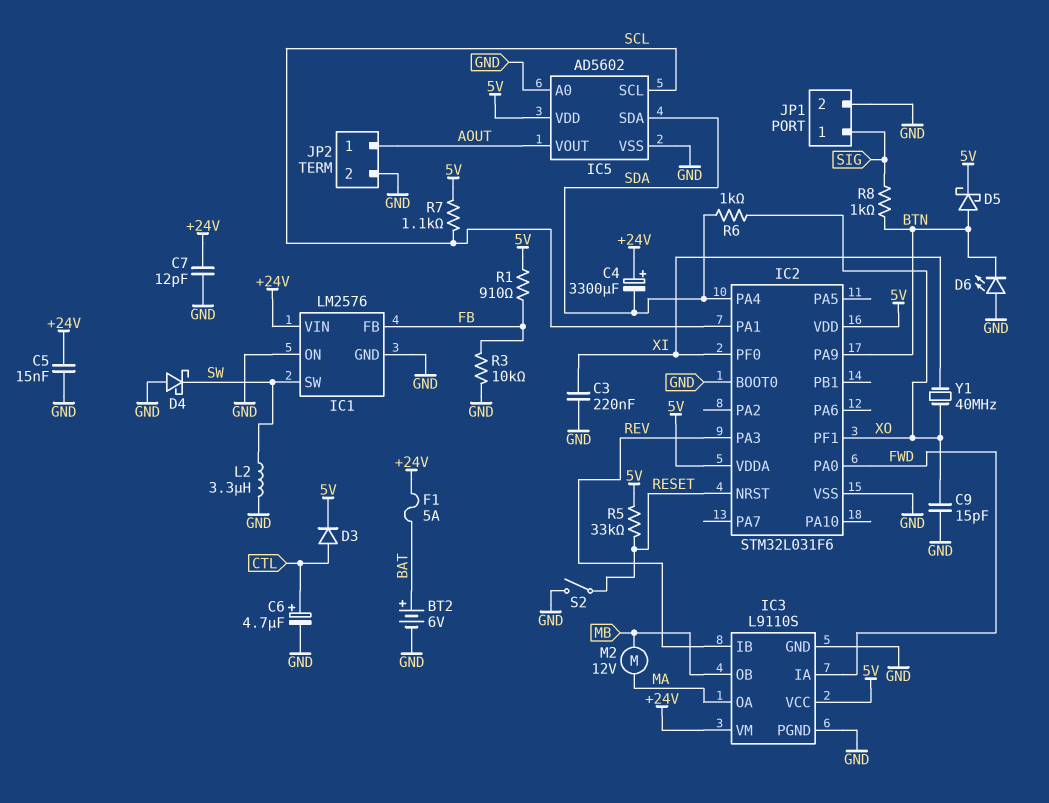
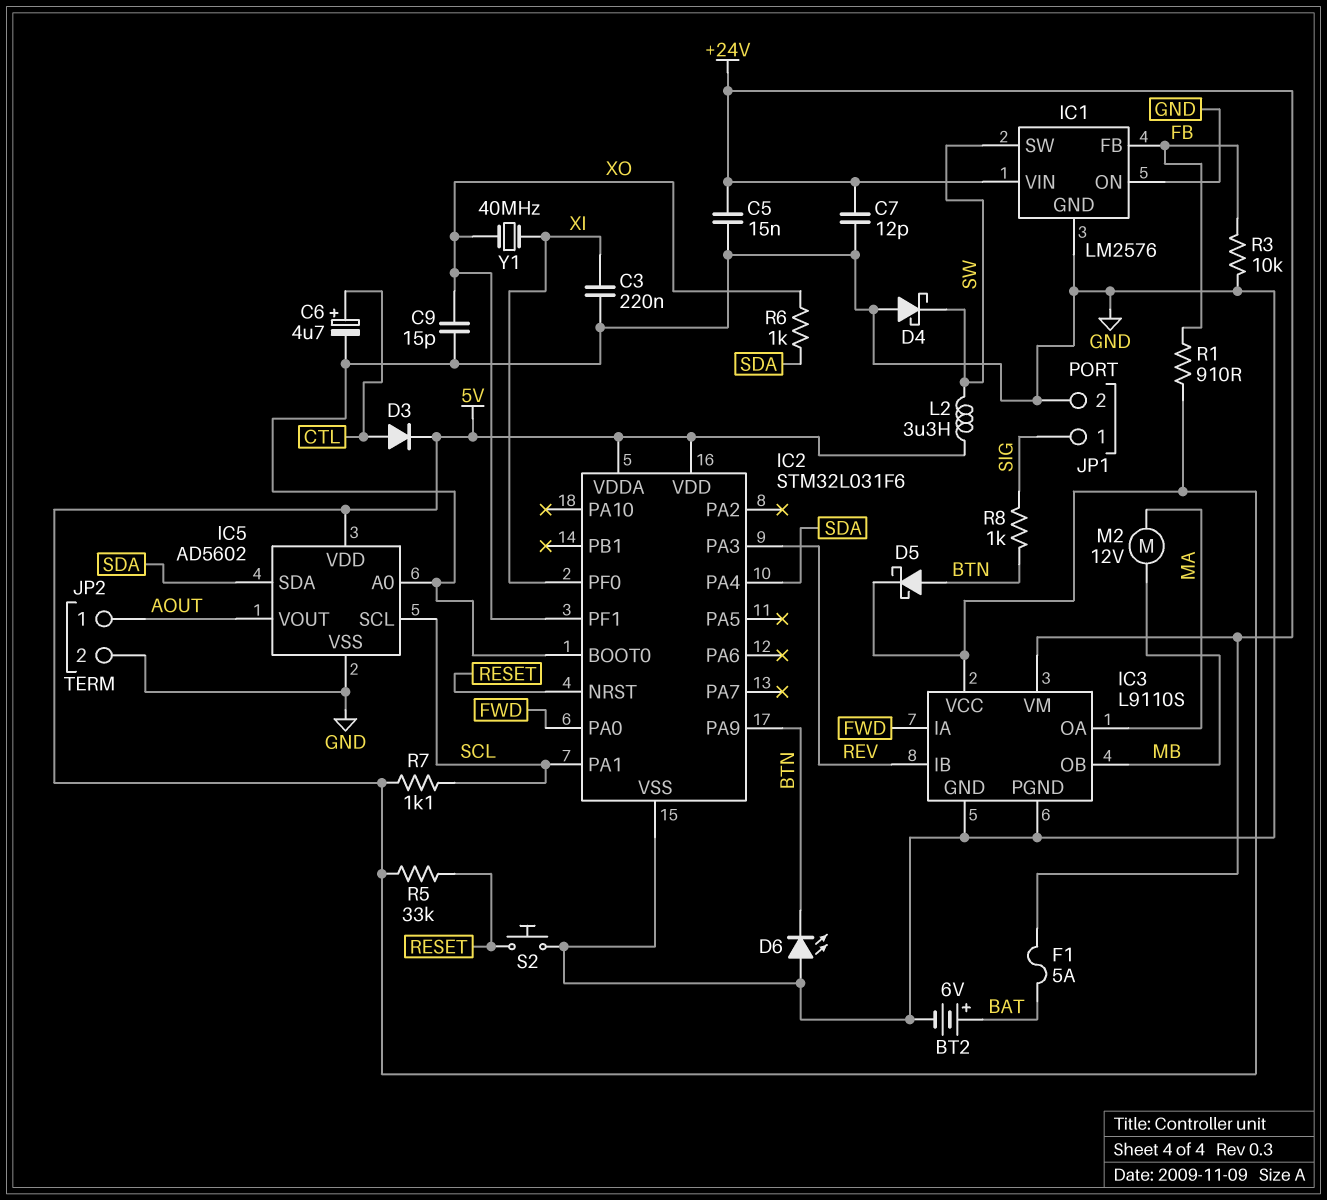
C4: 3300uF (plus +24V, minus SDA) -> none
L2: 3.3uH (GND, SW) -> 3.3uH (5V, SW)
S2: switch (GND, RESET) -> button (GND, RESET)

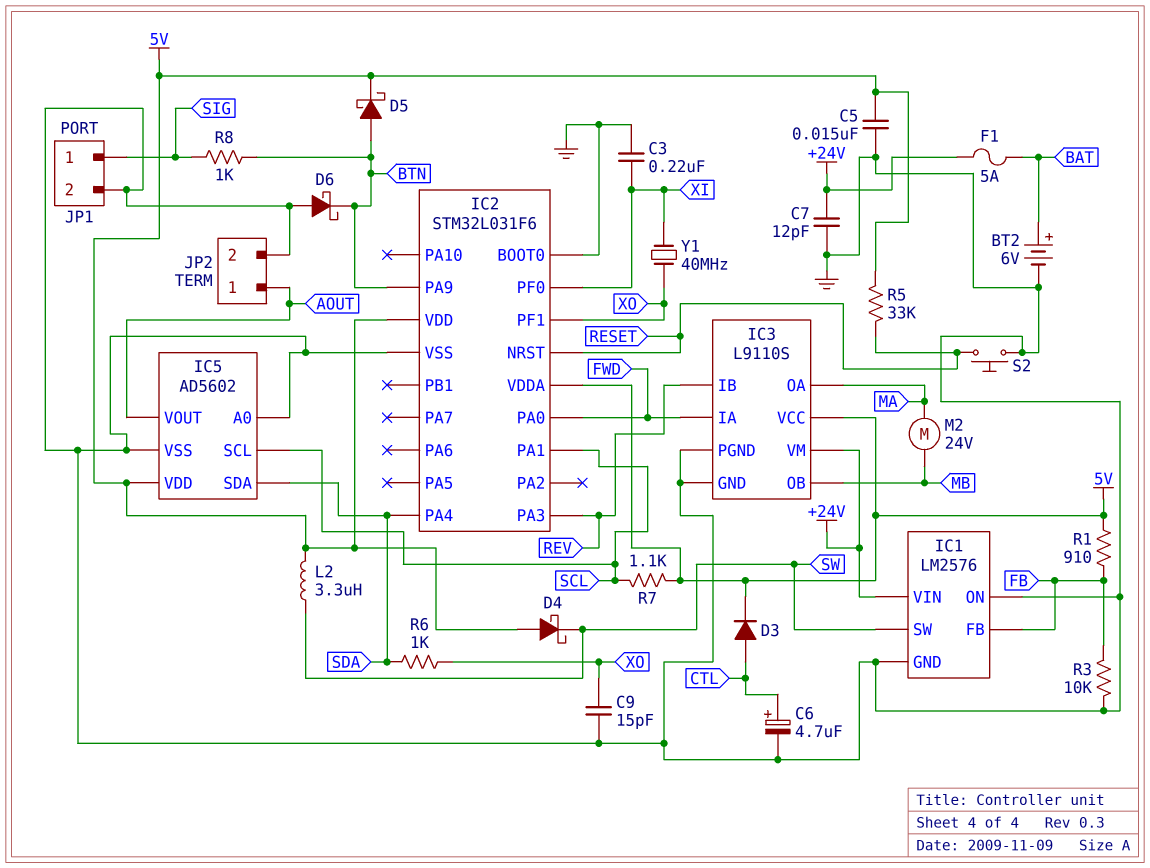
C5: 15nF (+24V, GND) -> 15nF (5V, GND)
D4: schottky (A GND, K SW) -> schottky (A 5V, K SW)
D6: LED (A GND, K BTN) -> schottky (A GND, K BTN)
M2: motor 12V (MA, MB) -> motor 24V (MA, MB)

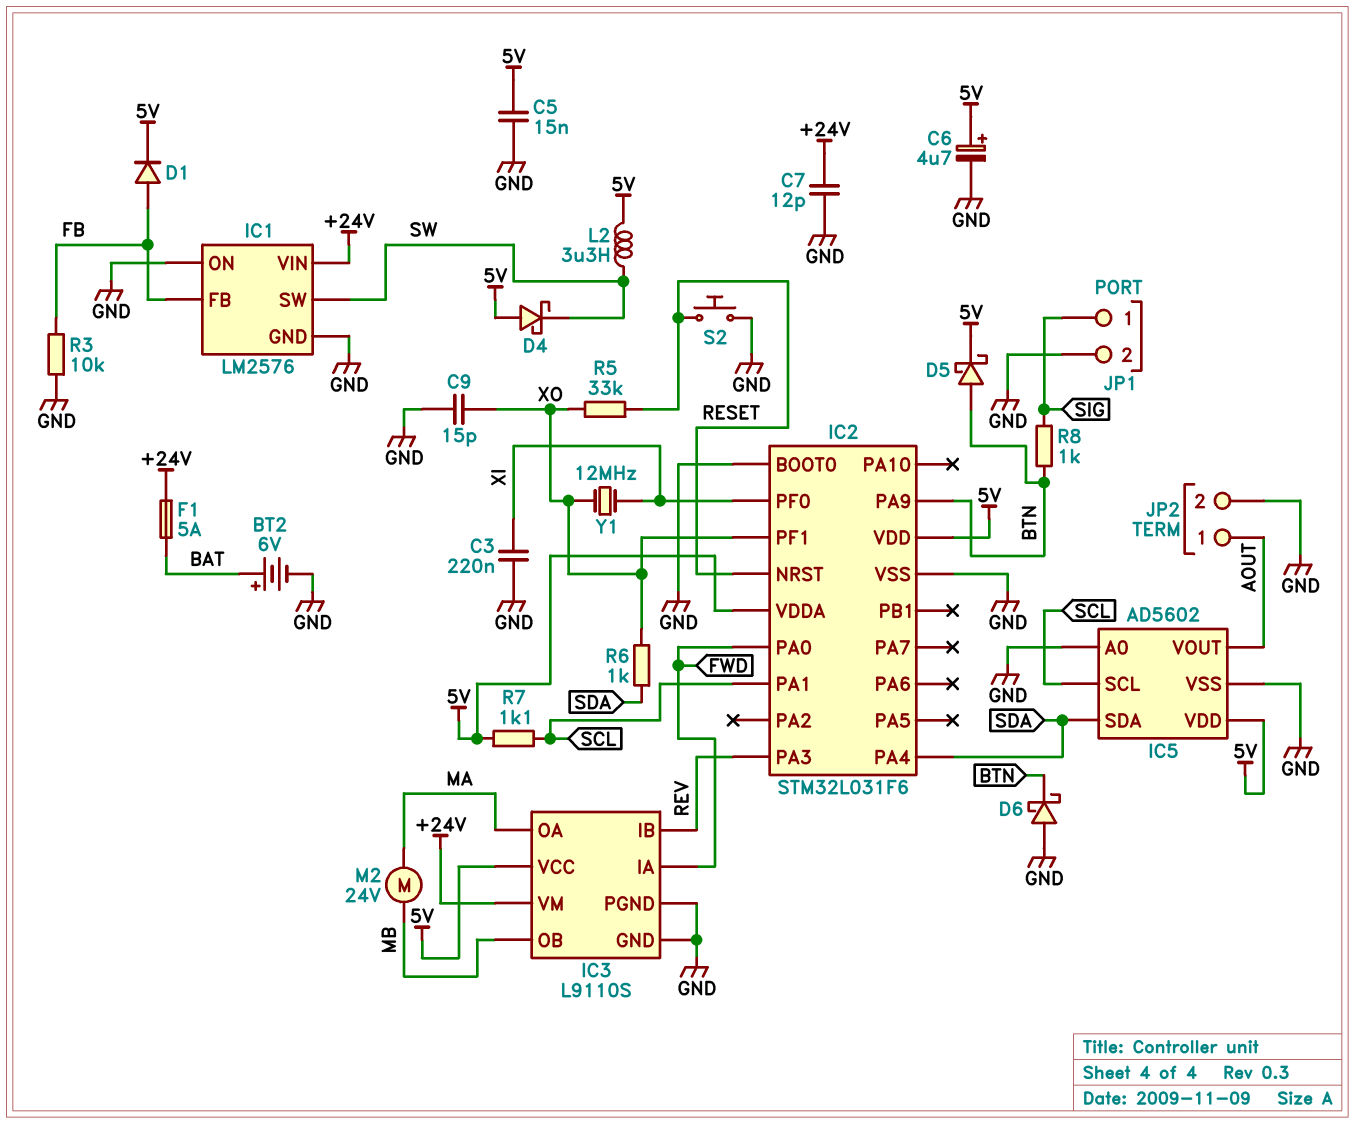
C6: 4.7uF (plus CTL, minus GND) -> 4.7uF (plus 5V, minus GND)
D1: none -> diode (A FB, K 5V)
D3: diode (A CTL, K 5V) -> none
R1: 910 (5V, FB) -> none
R5: 33k (5V, RESET) -> 33k (RESET, XO)
Y1: 40MHz (XI, XO) -> 12MHz (XI, XO)

